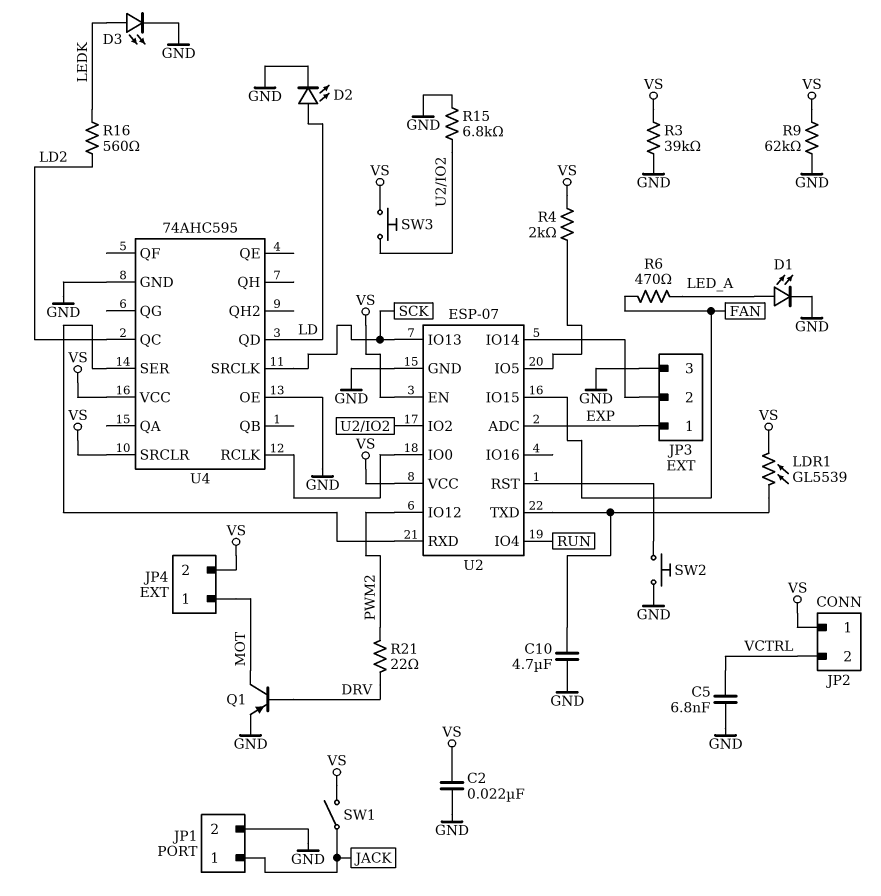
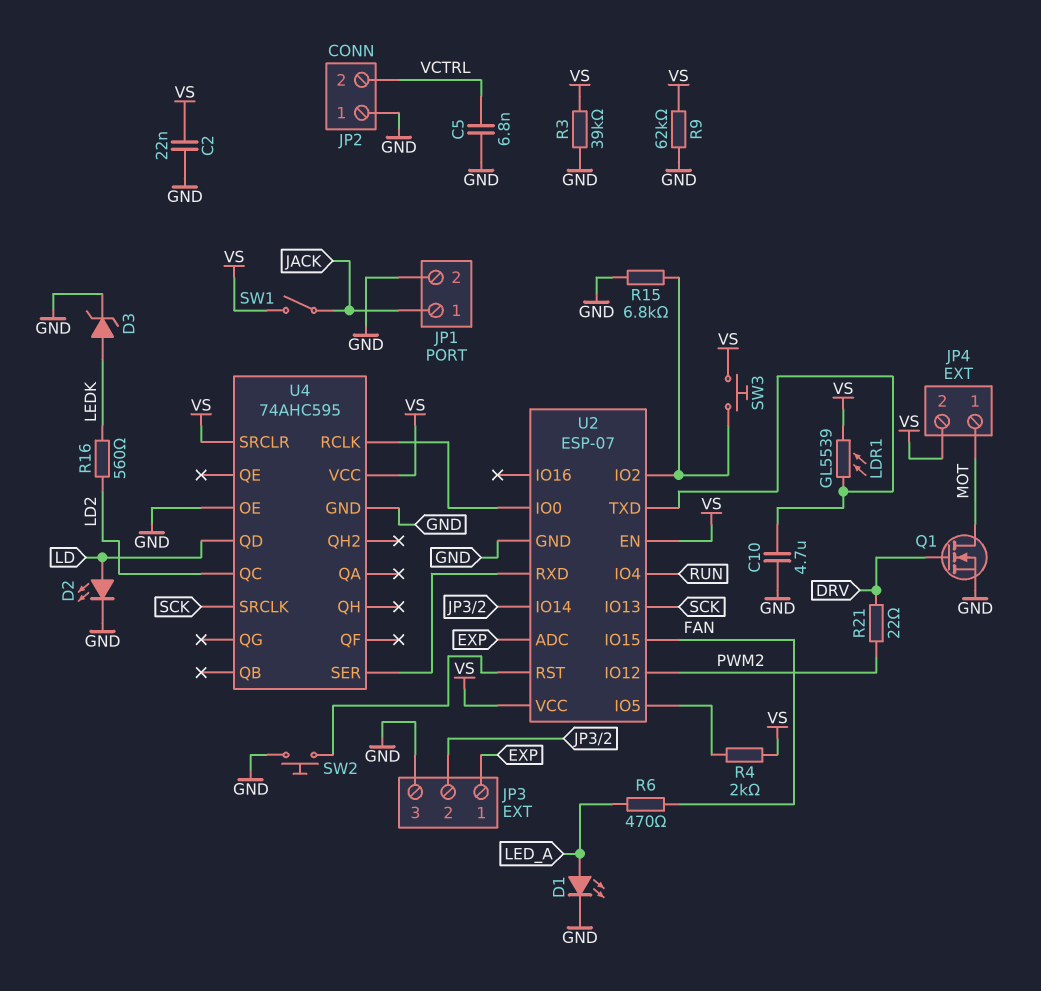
D3: LED (A LEDK, K GND) -> zener (A LEDK, K GND)
JP2 pin 1: VS -> GND
Q1: PNP (B DRV, C MOT, E GND) -> NMOS (G DRV, D MOT, S GND)

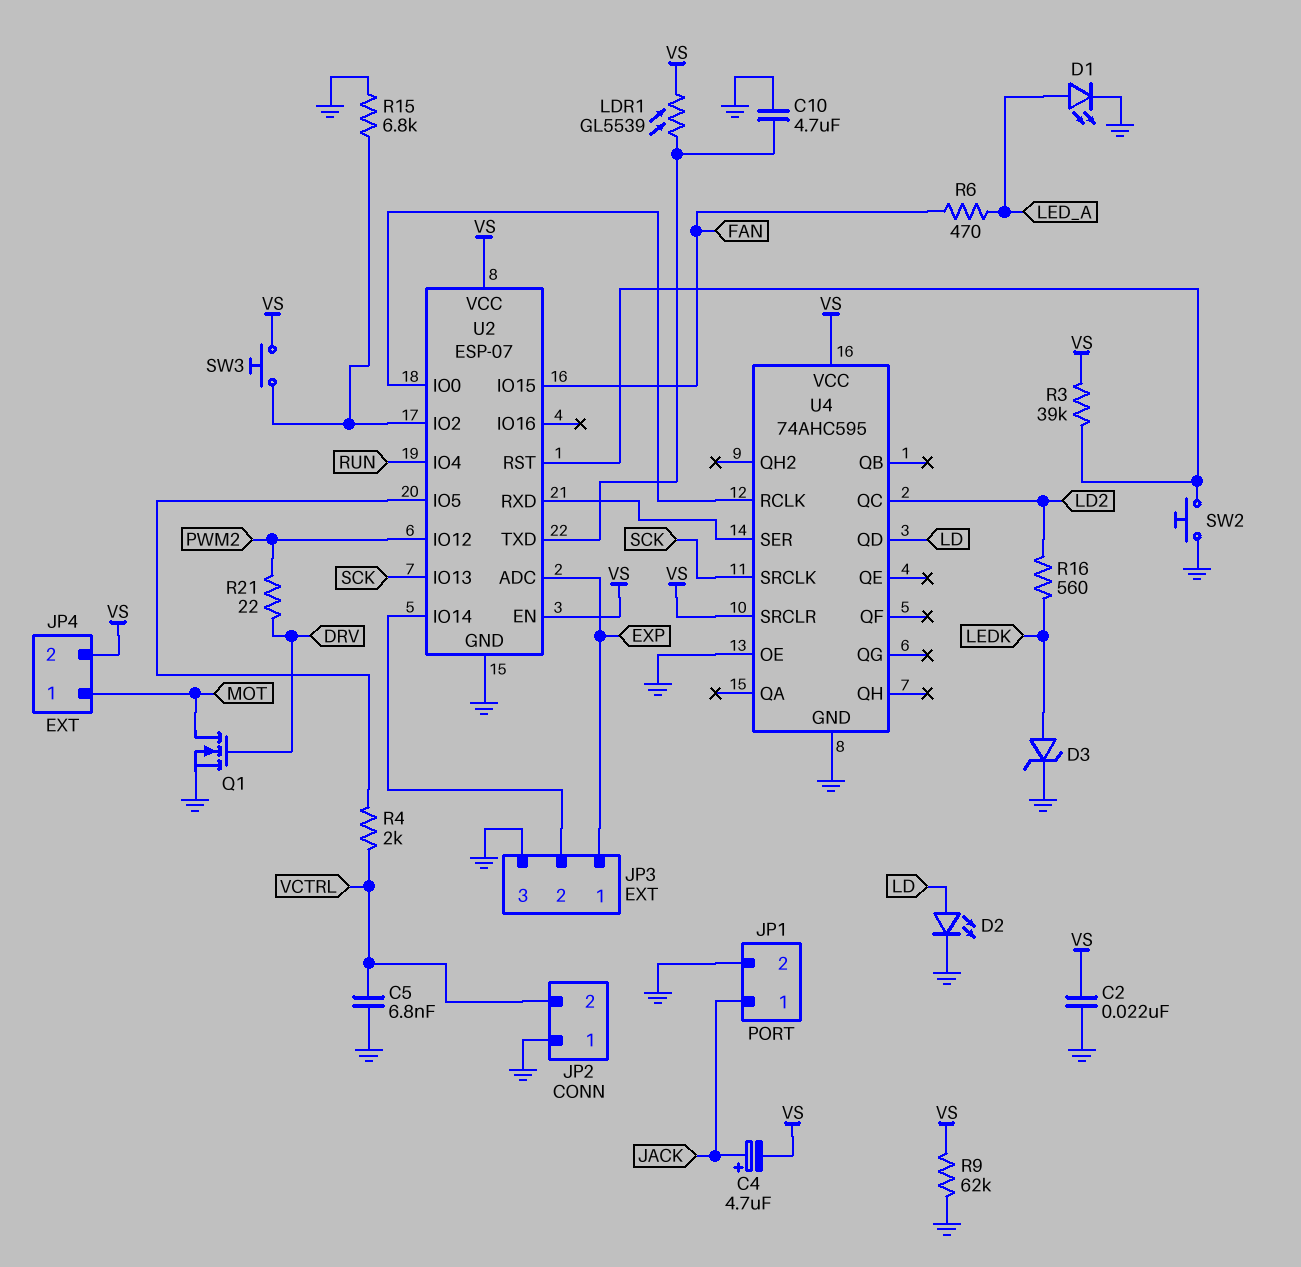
C4: none -> 4.7uF (plus JACK, minus VS)
R3: 39k (GND, VS) -> 39k (U2/RST, VS)
R4: 2k (U2/IO5, VS) -> 2k (U2/IO5, VCTRL)
SW1: switch (JACK, VS) -> none

